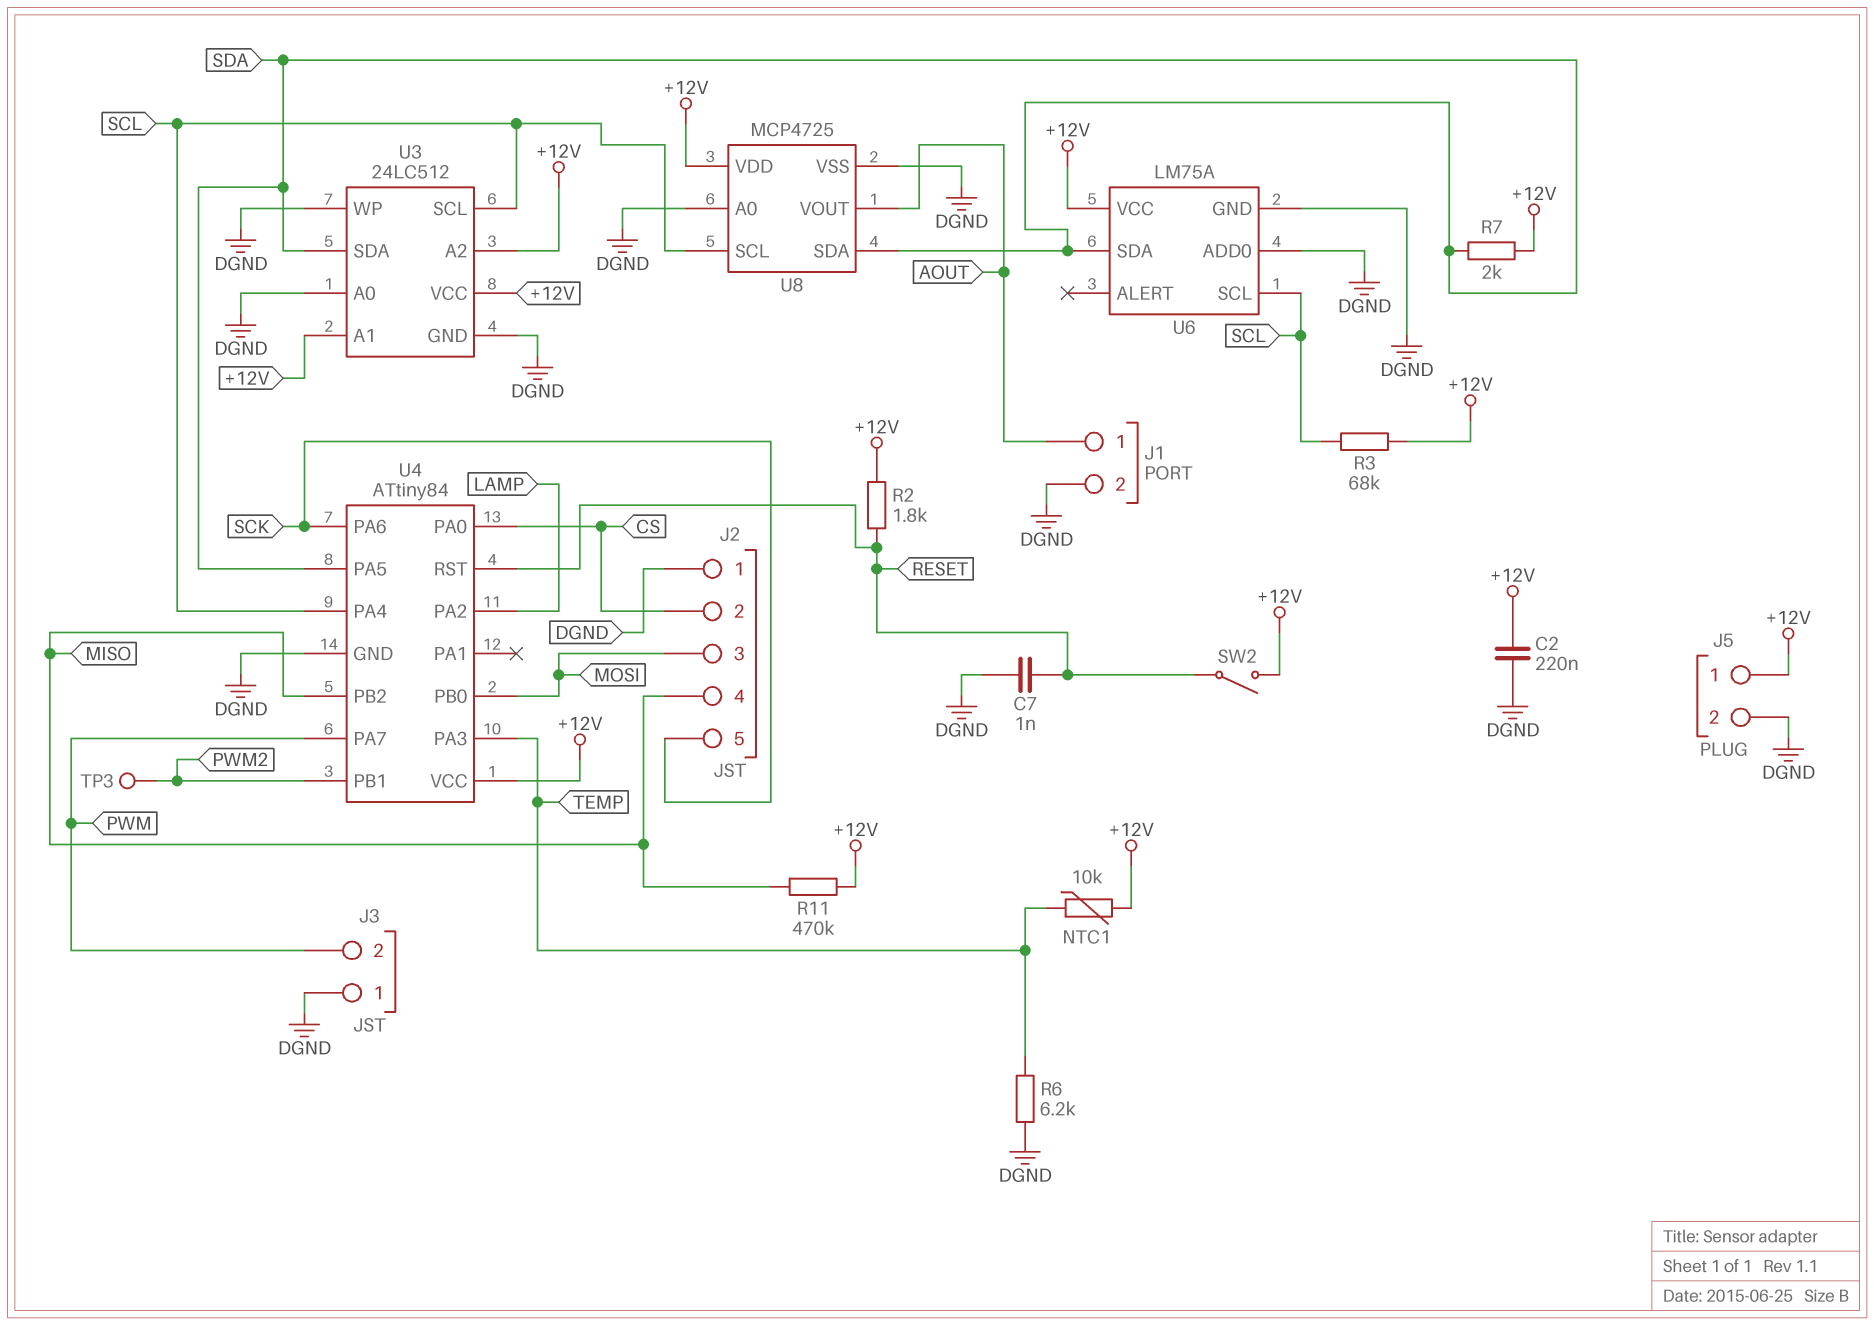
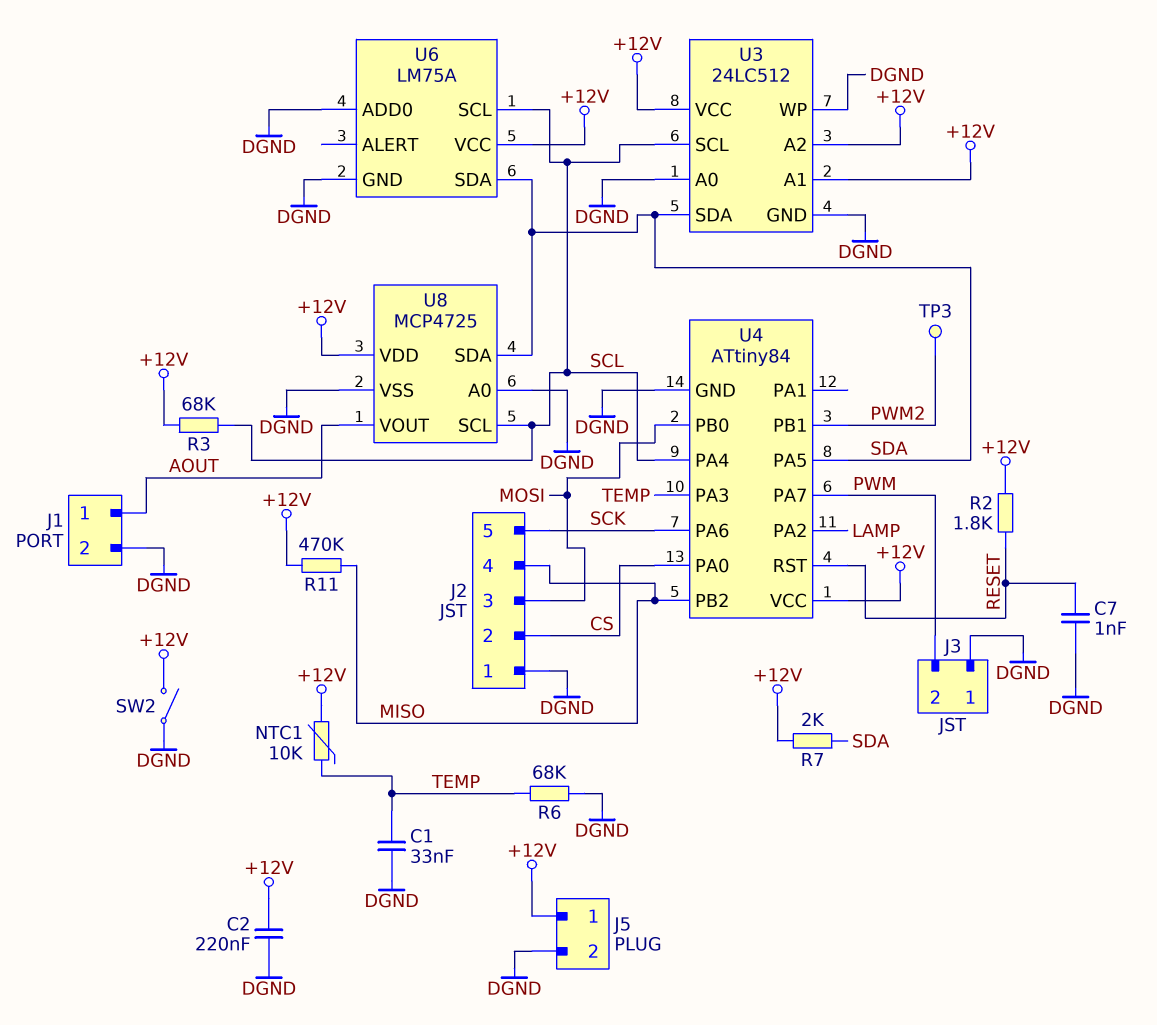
C1: none -> 33nF (DGND, TEMP)
R6: 6.2k (DGND, TEMP) -> 68k (DGND, TEMP)
SW2: switch (+12V, RESET) -> switch (+12V, DGND)

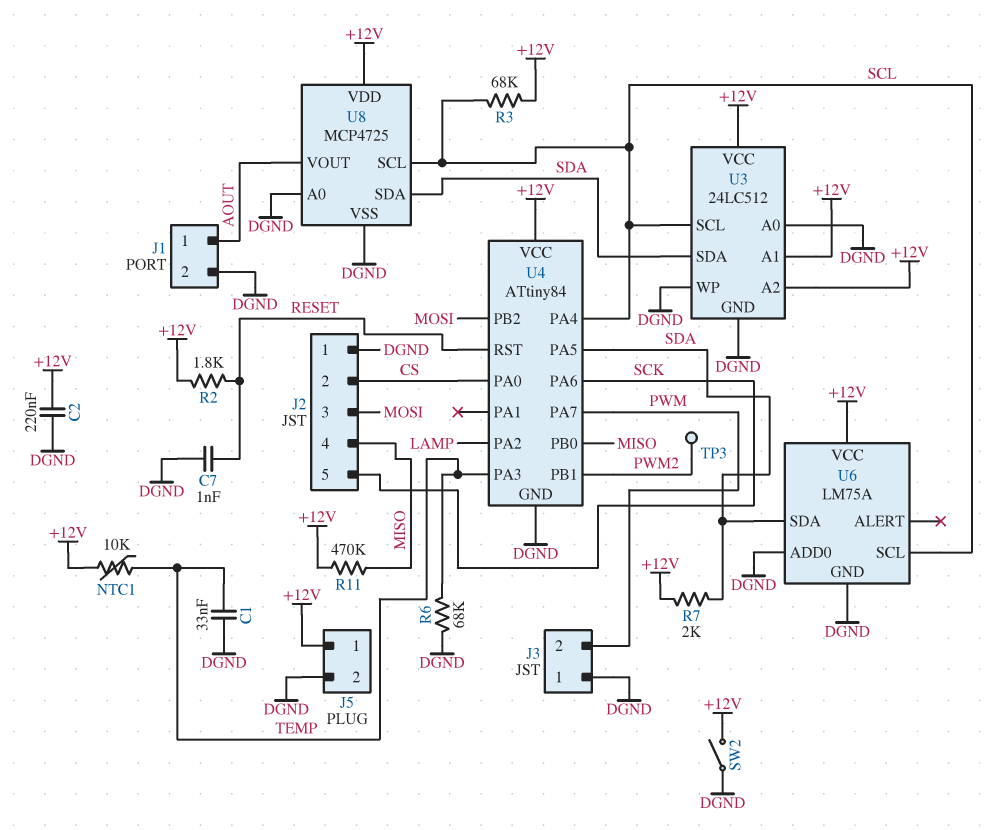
U4 pin PB0: MOSI -> MISO
U4 pin PB2: MISO -> MOSI

